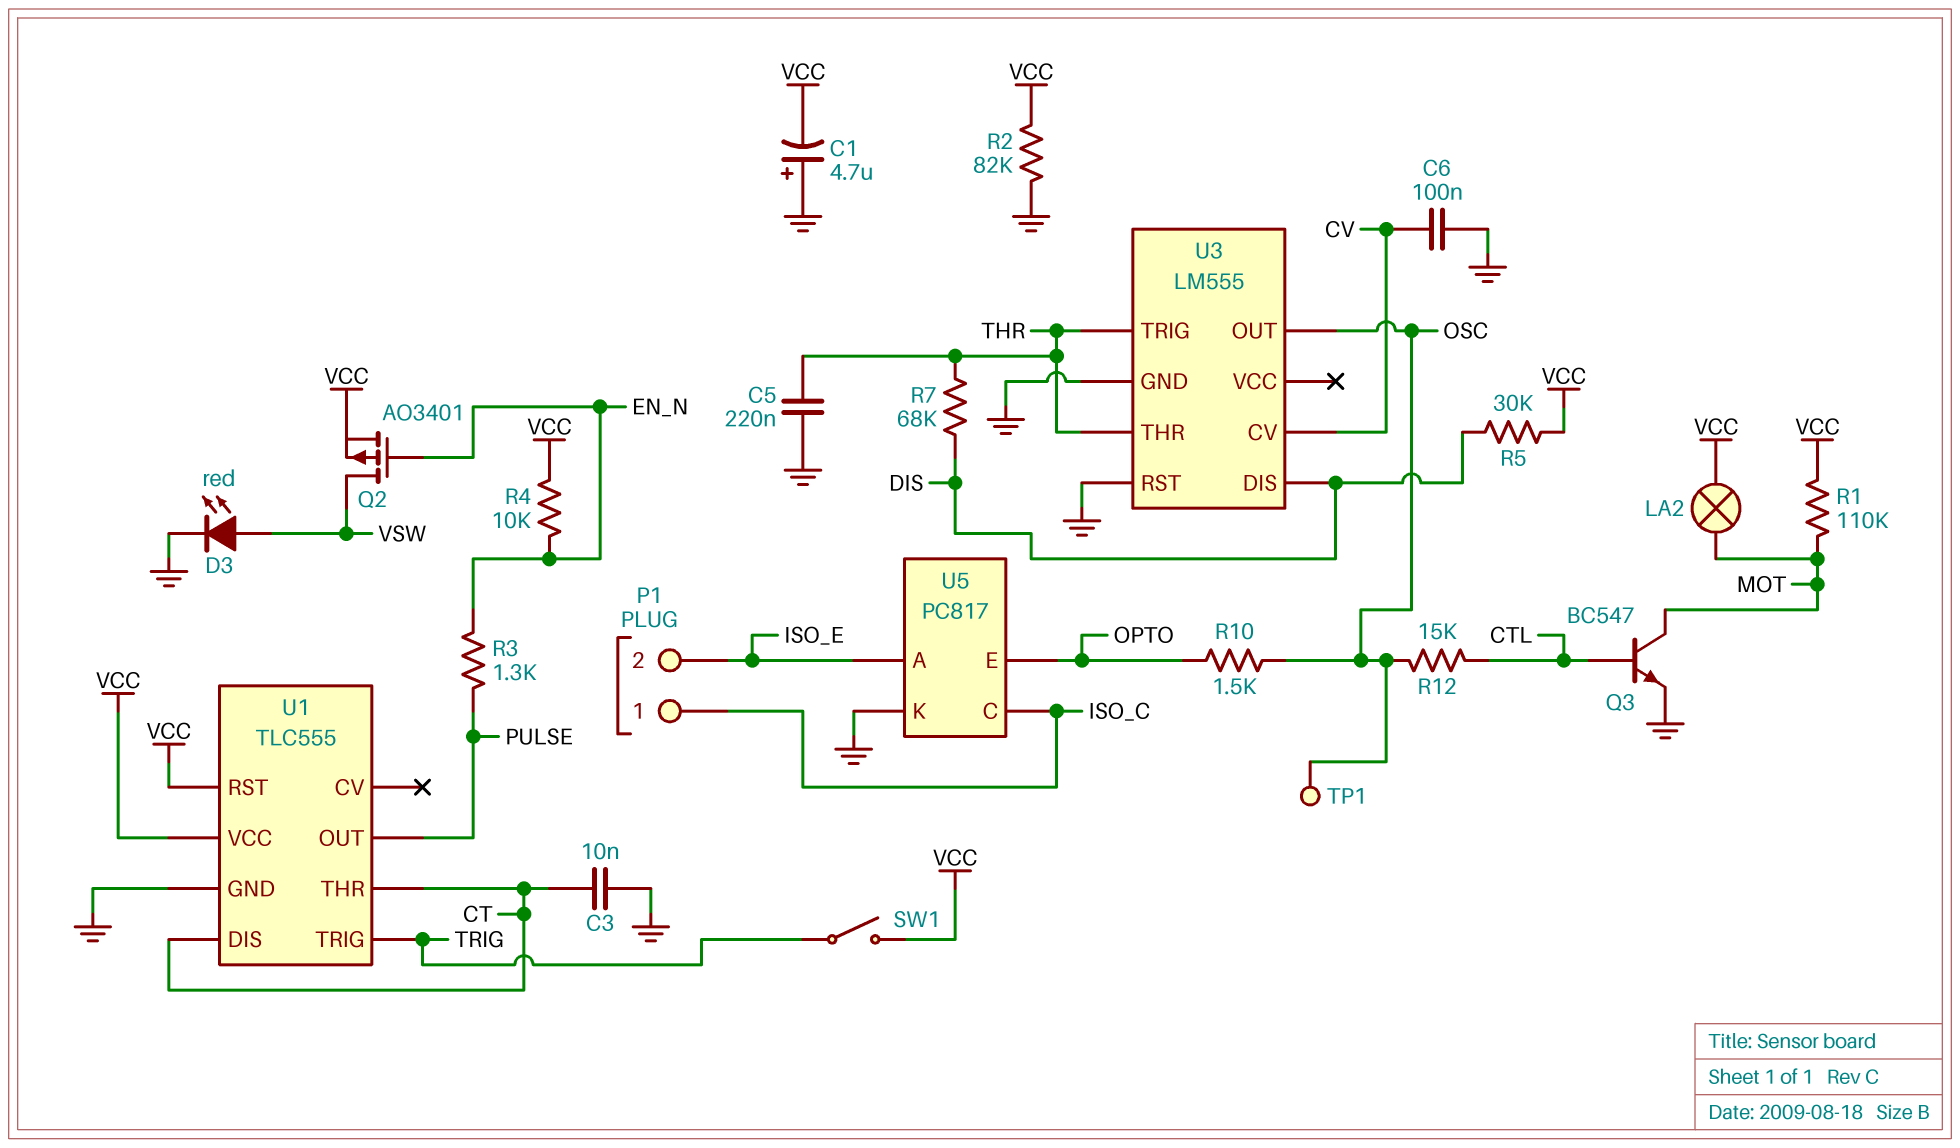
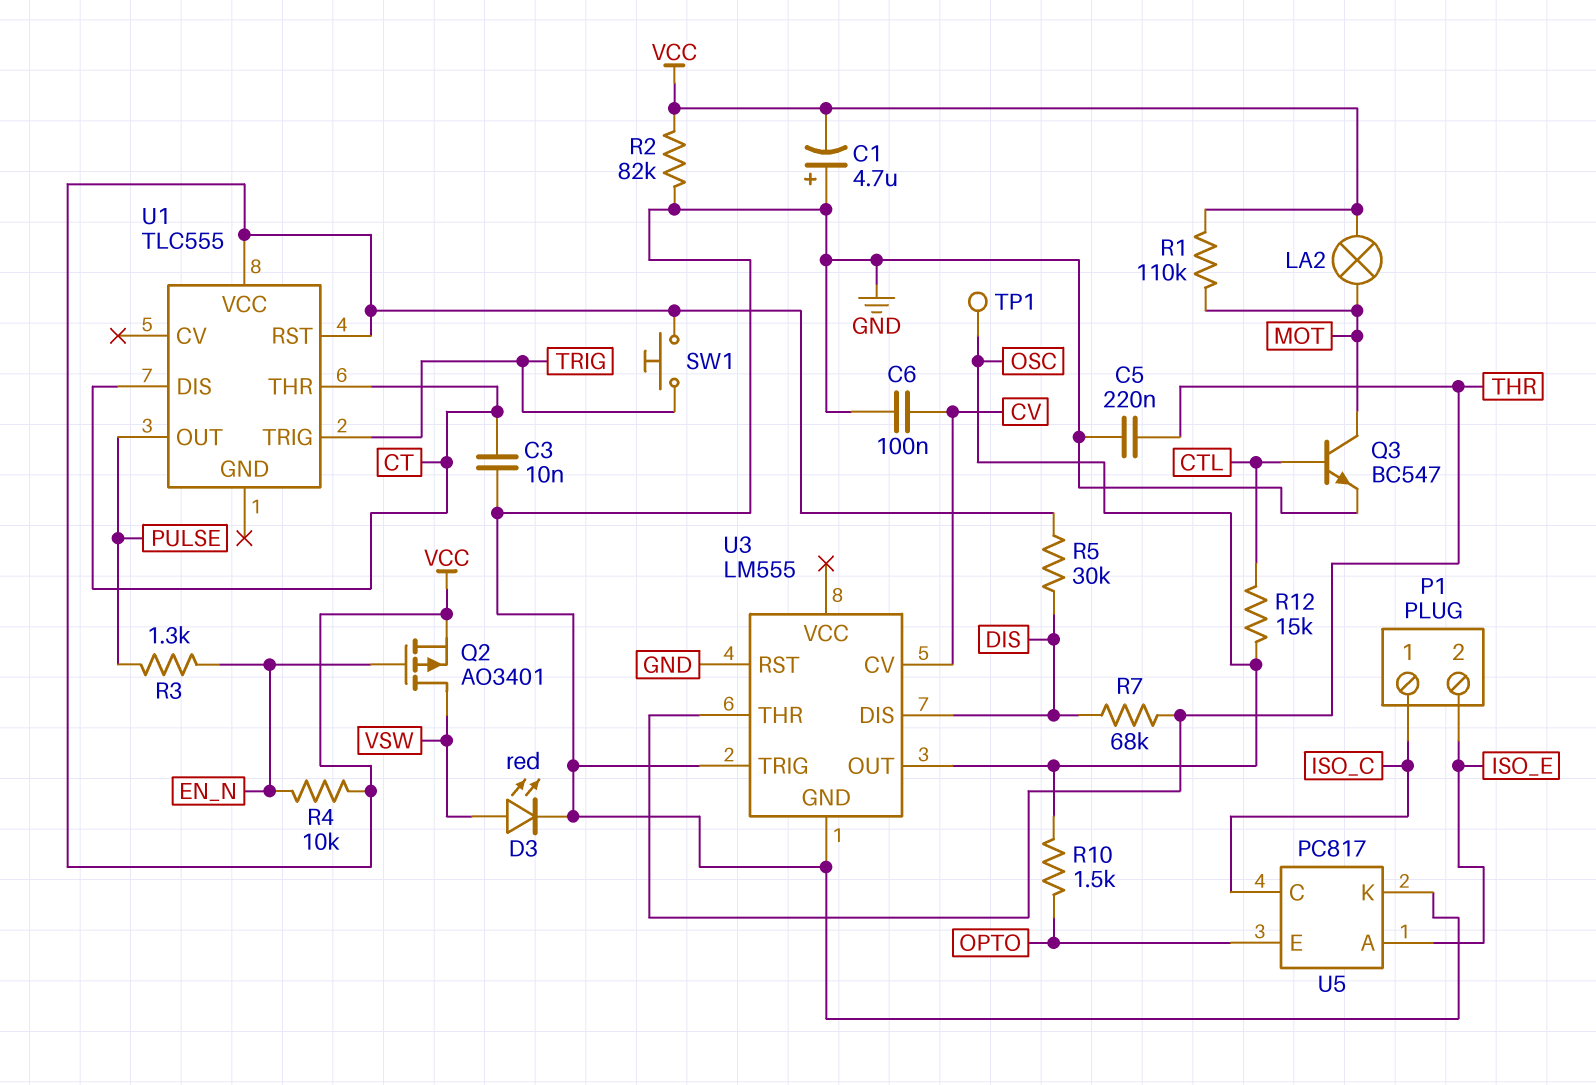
SW1: switch (TRIG, VCC) -> button (TRIG, VCC)
U1 pin GND: GND -> none
U3 pin TRIG: THR -> GND

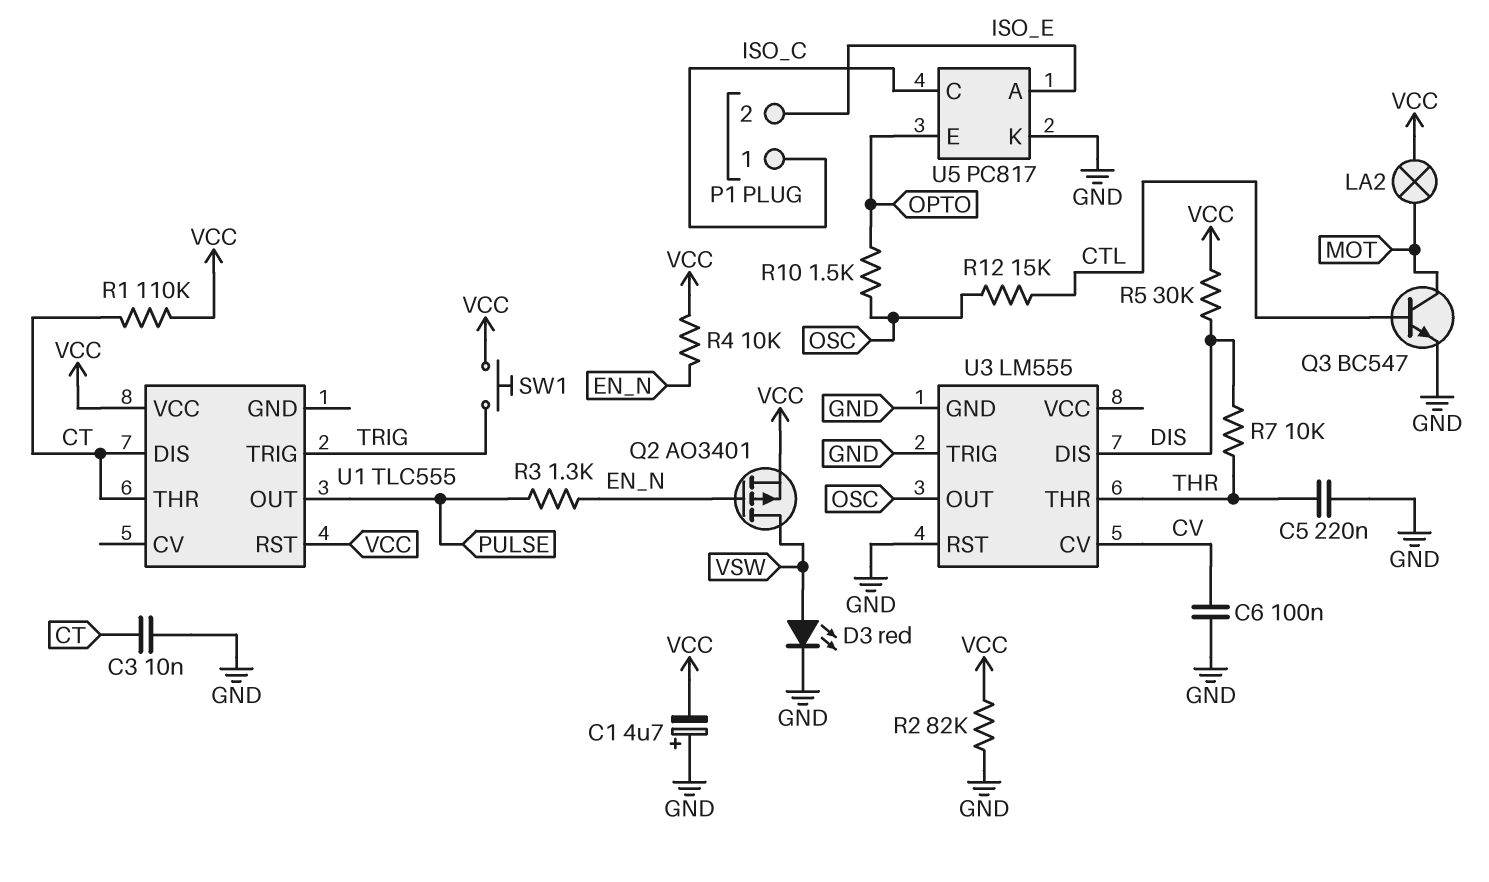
R1: 110k (MOT, VCC) -> 110k (CT, VCC)
R7: 68k (DIS, THR) -> 10k (DIS, THR)
TP1: test point (OSC) -> none

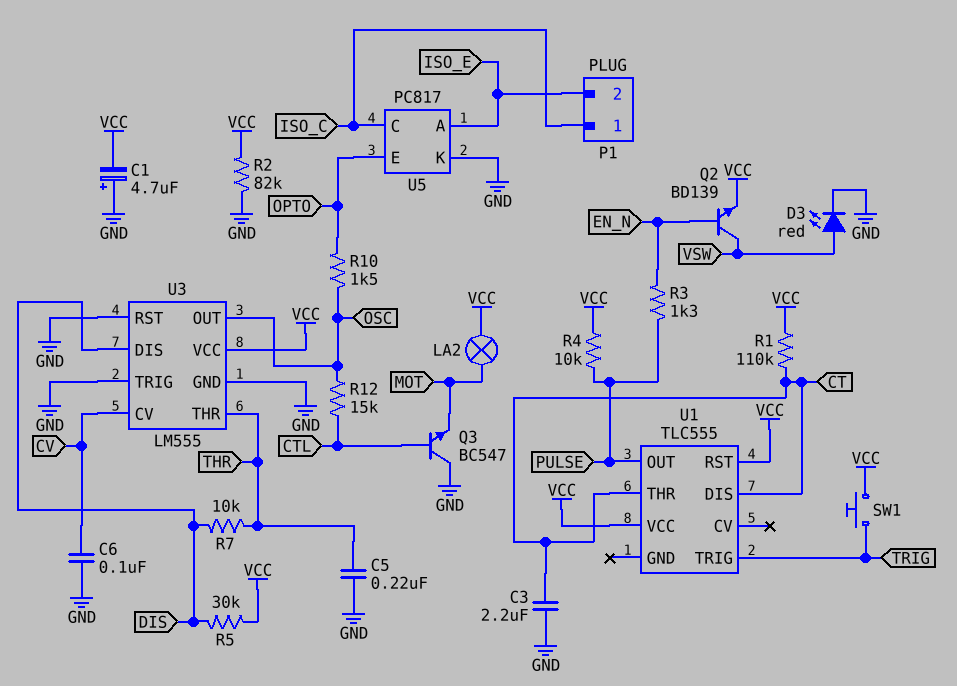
C3: 10nF (CT, GND) -> 2.2uF (CT, GND)
Q2: PMOS AO3401 (G EN_N, D VSW, S VCC) -> NPN BD139 (B EN_N, C VSW, E VCC)
Q3: NPN BC547 (B CTL, C MOT, E GND) -> NPN BC547 (B CTL, C GND, E MOT)
R4: 10k (EN_N, VCC) -> 10k (PULSE, VCC)
U3 pin VCC: none -> VCC

